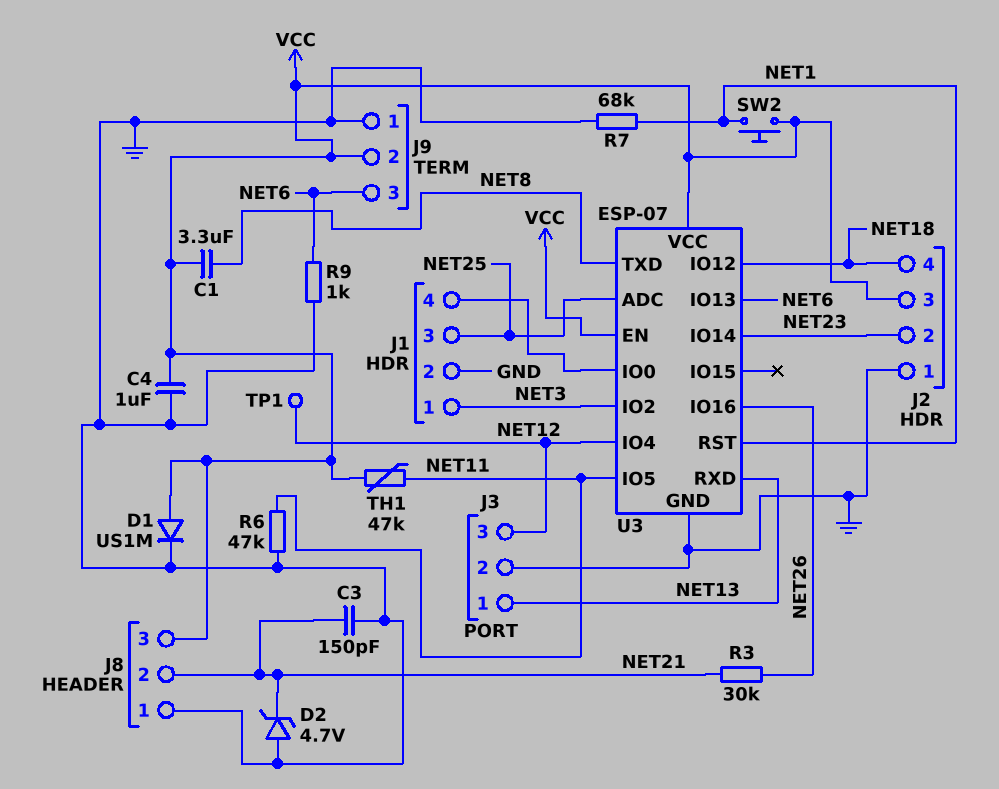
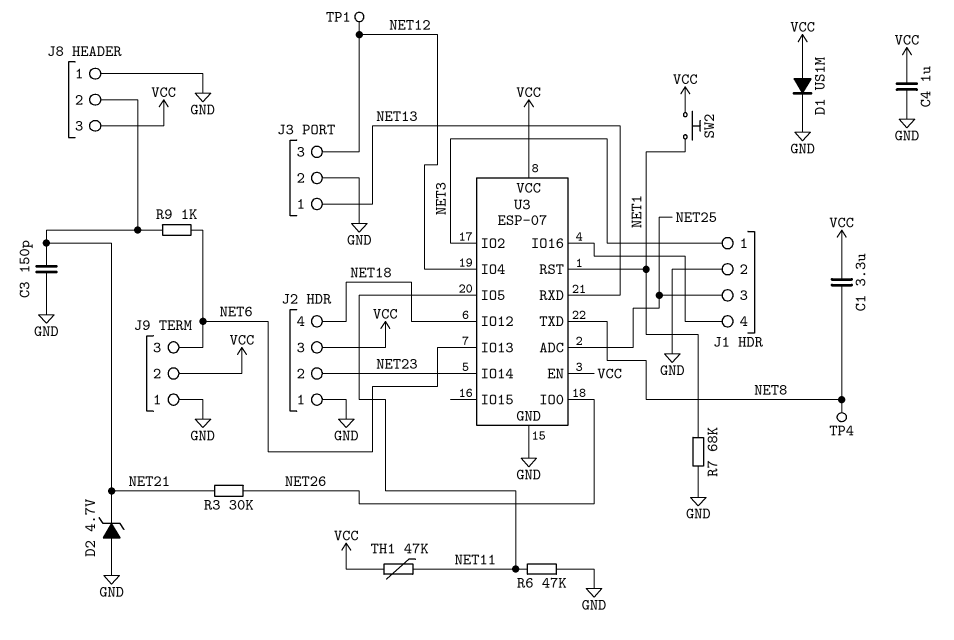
R9: 1k (GND, NET6) -> 1k (NET6, NET21)
TP4: none -> test point (NET8)
U3 pin IO0: J1/4 -> NET26
U3 pin IO16: NET26 -> J1/4

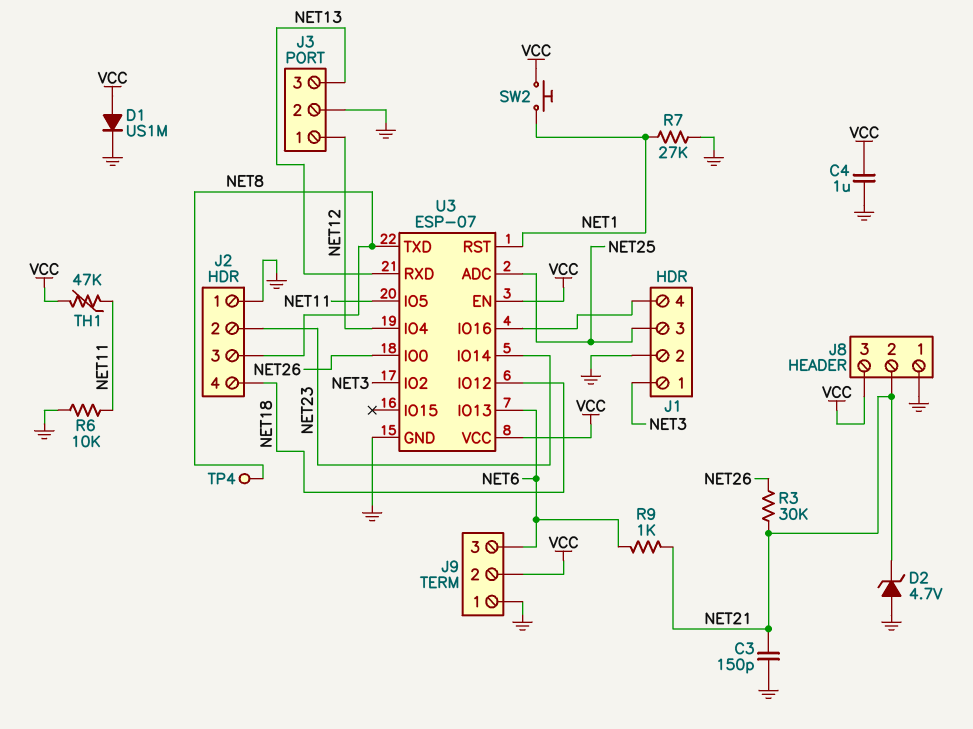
C1: 3.3uF (NET8, VCC) -> none
J2 pin 3: VCC -> NET8
J3 pin 1: NET13 -> NET12
J3 pin 3: NET12 -> NET13
R6: 47k (GND, NET11) -> 10k (GND, NET11)
R7: 68k (GND, NET1) -> 27k (GND, NET1)
TP1: test point (NET12) -> none

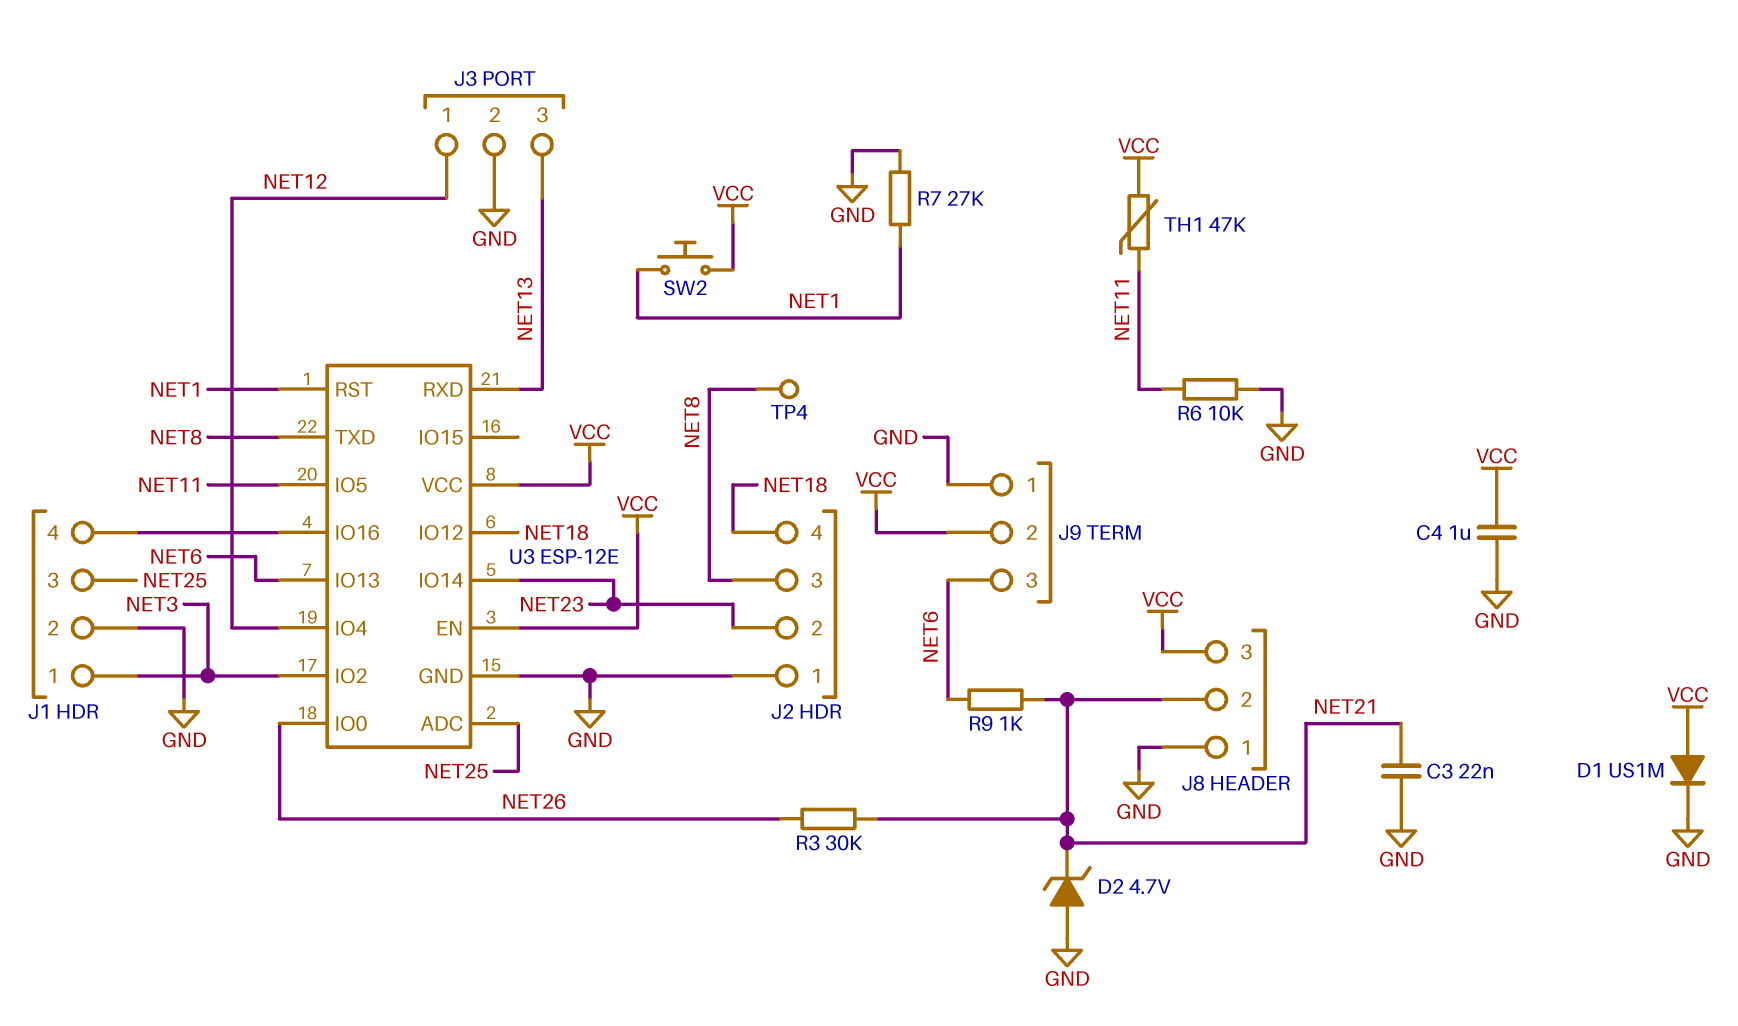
C3: 150pF (GND, NET21) -> 22nF (GND, NET21)
U3: ESP-07 -> ESP-12E

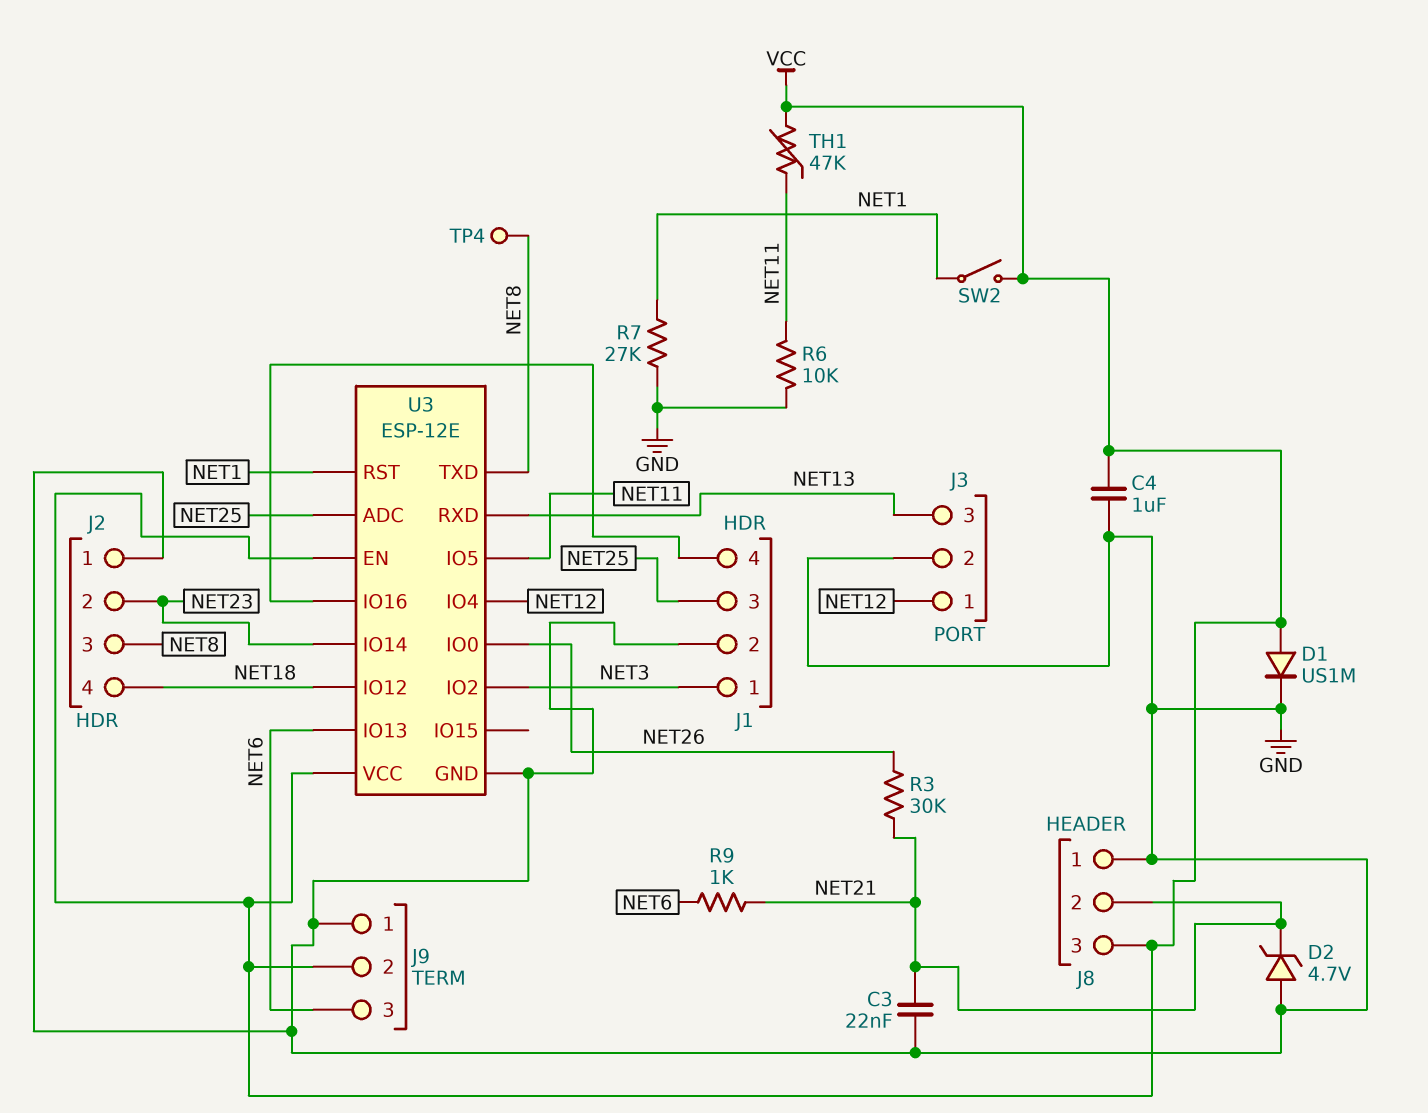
SW2: button (NET1, VCC) -> switch (NET1, VCC)

